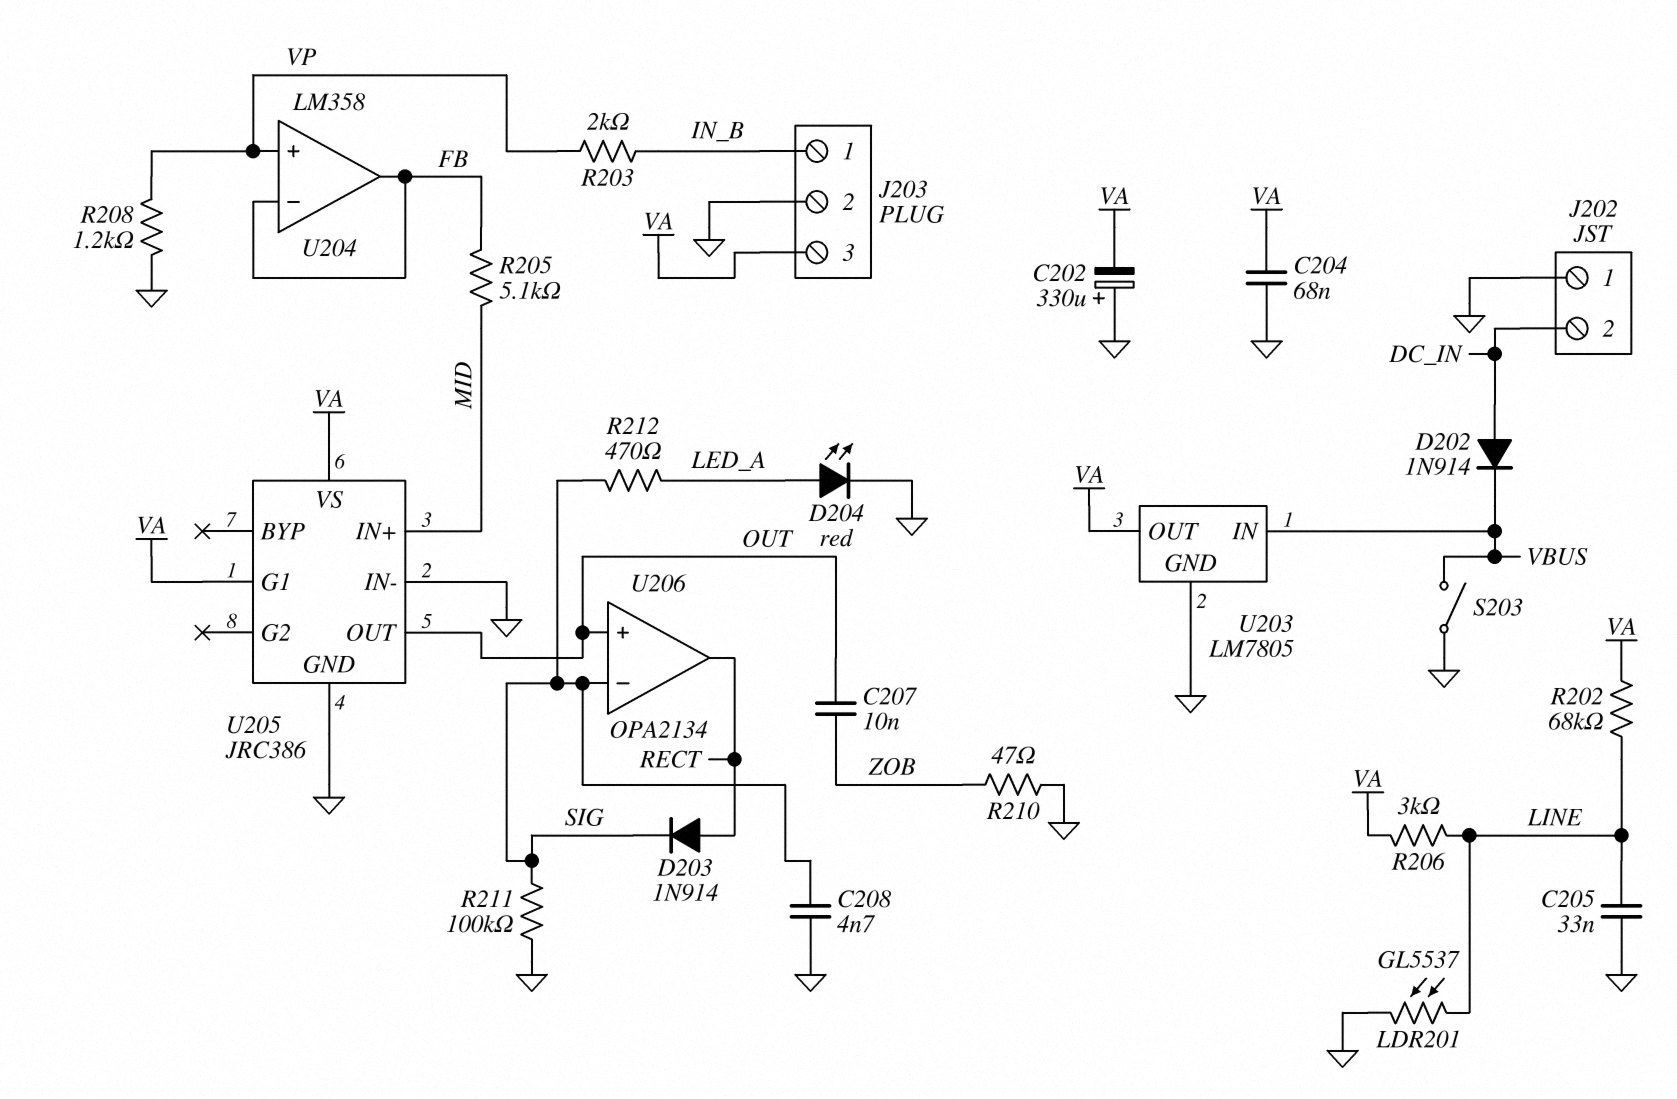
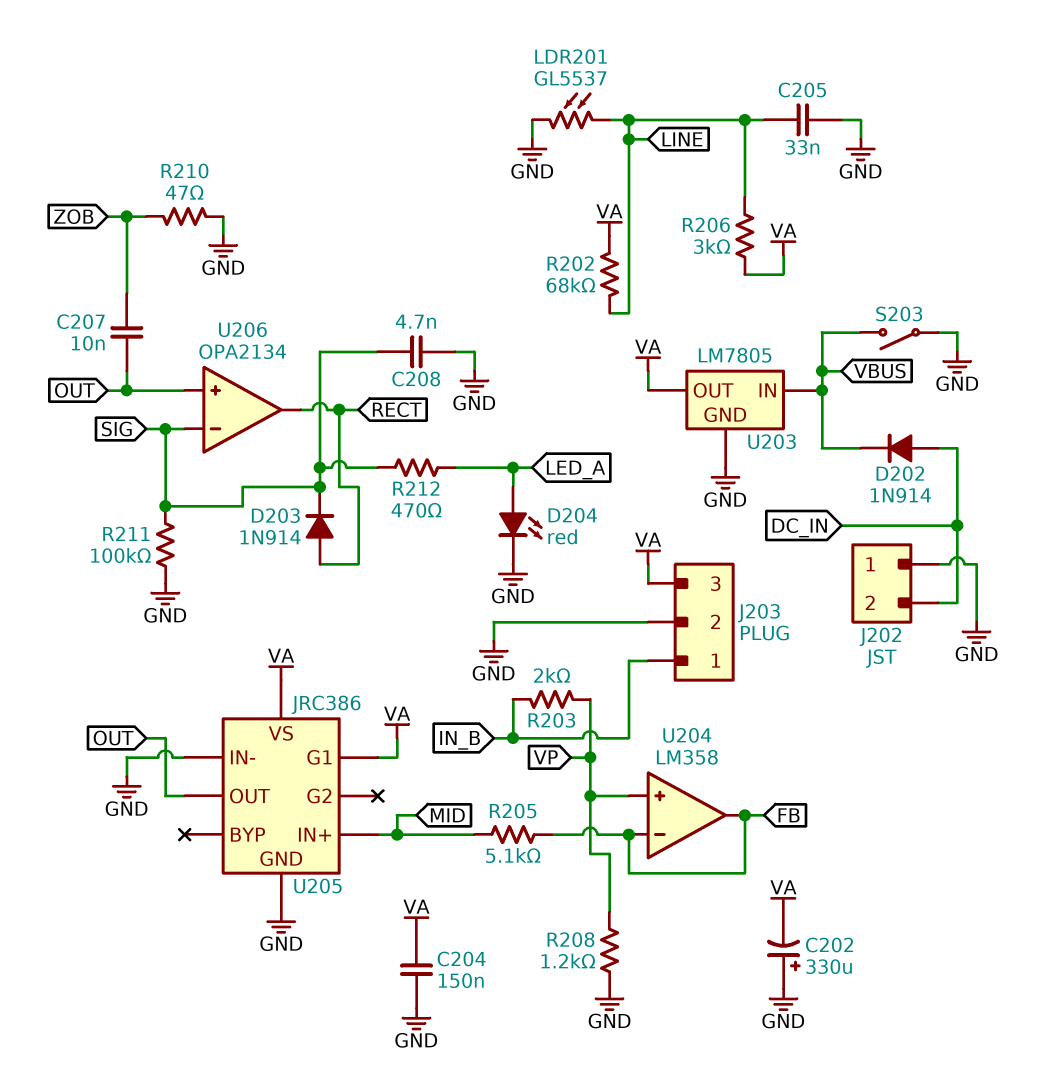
C204: 68nF (GND, VA) -> 150nF (GND, VA)

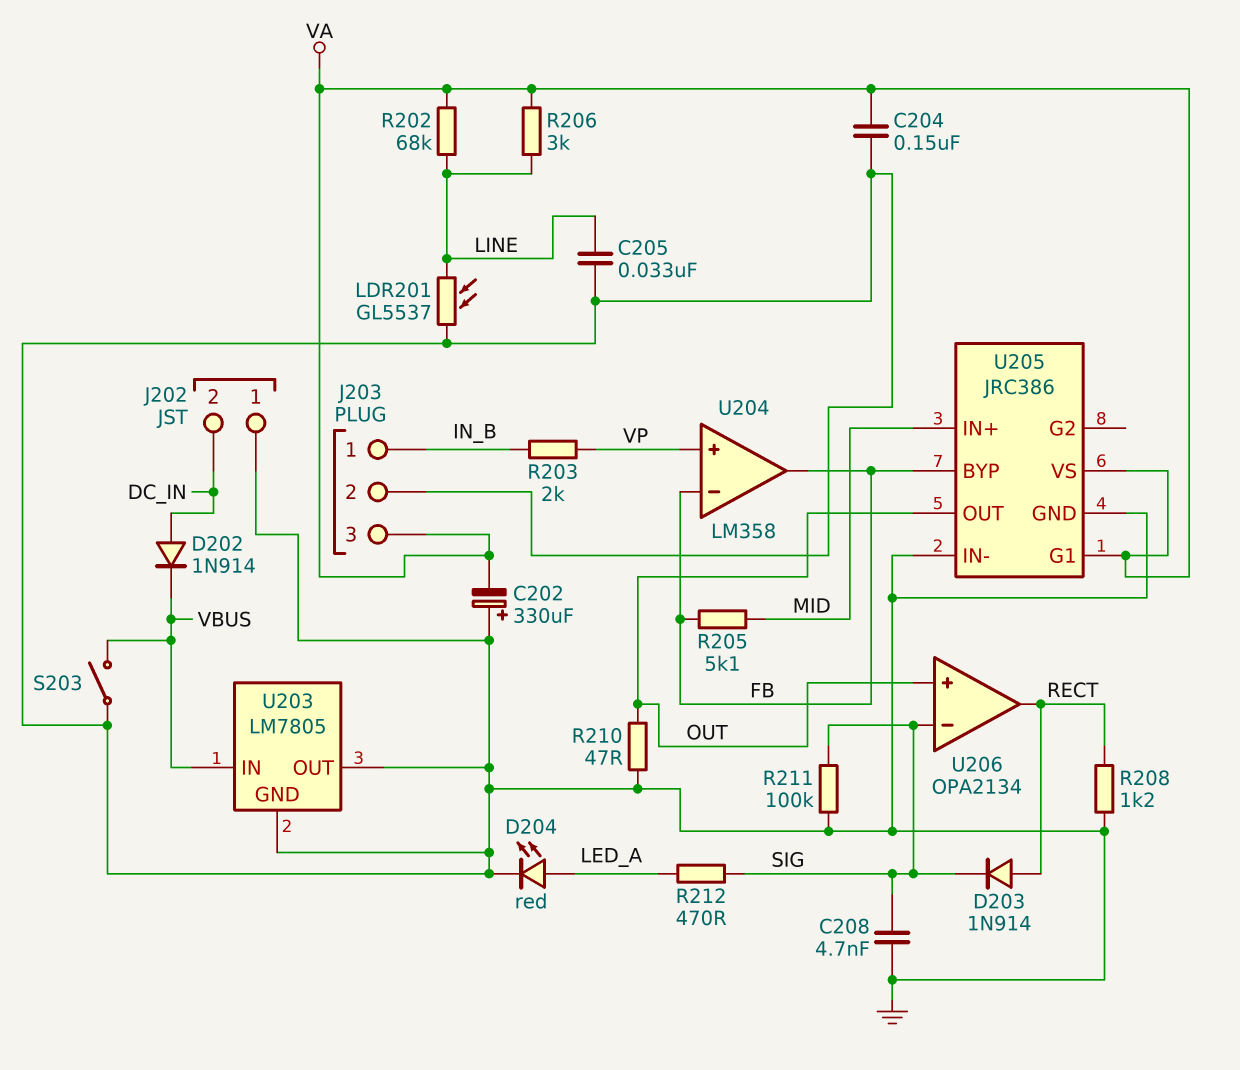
C207: 10nF (OUT, ZOB) -> none
R208: 1.2k (GND, VP) -> 1.2k (GND, RECT)
R210: 47 (GND, ZOB) -> 47 (GND, OUT)
U203 pin OUT: VA -> GND
U205 pin BYP: none -> FB

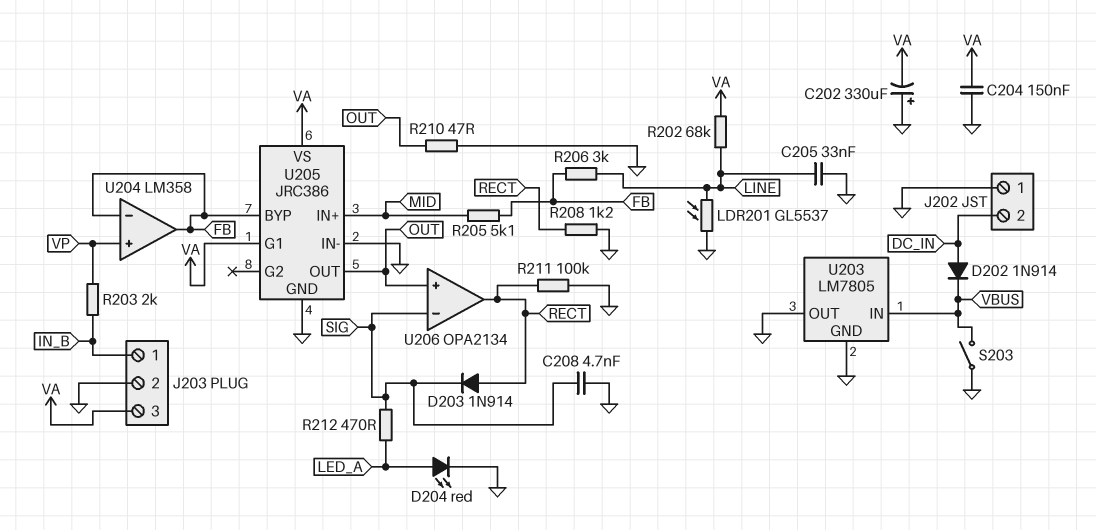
R206: 3k (LINE, VA) -> 3k (FB, LINE)
R211: 100k (GND, SIG) -> 100k (GND, RECT)

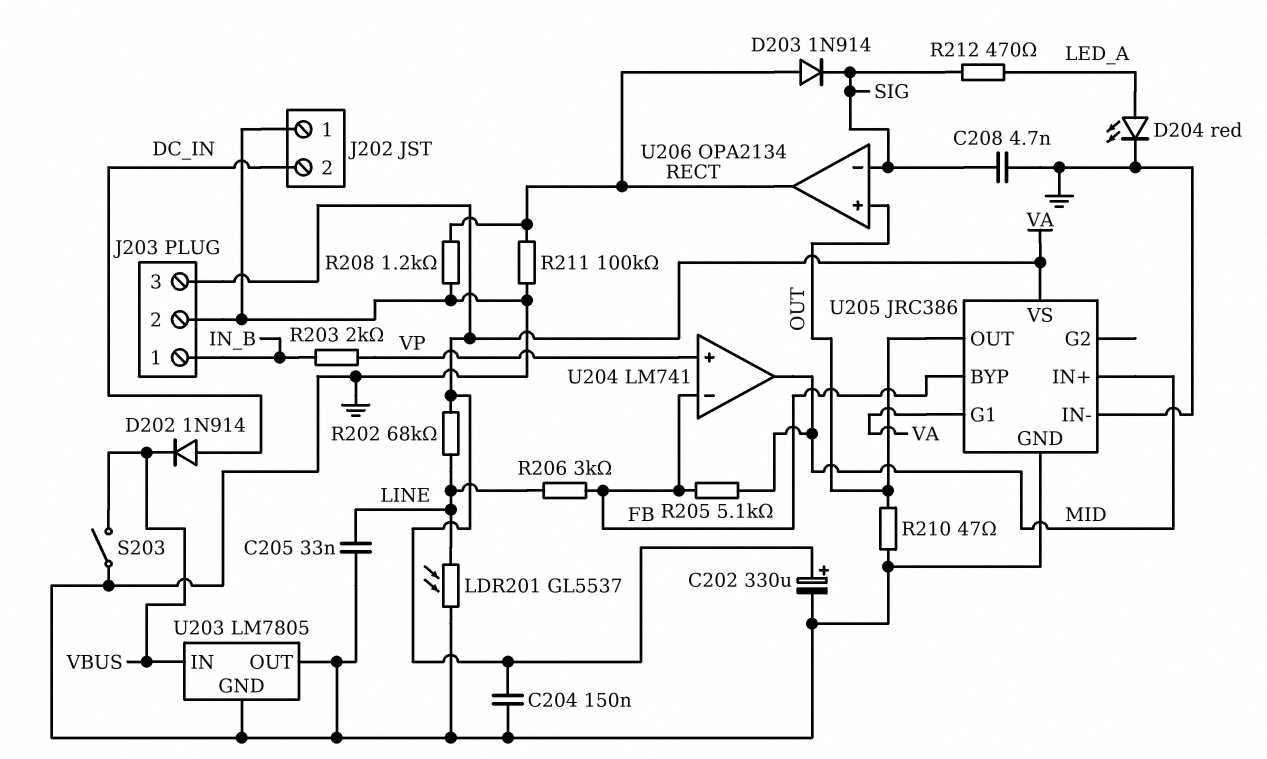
C202: 330uF (plus GND, minus VA) -> 330uF (plus VA, minus GND)
U204: LM358 -> LM741
U204 pin out: FB -> MID

